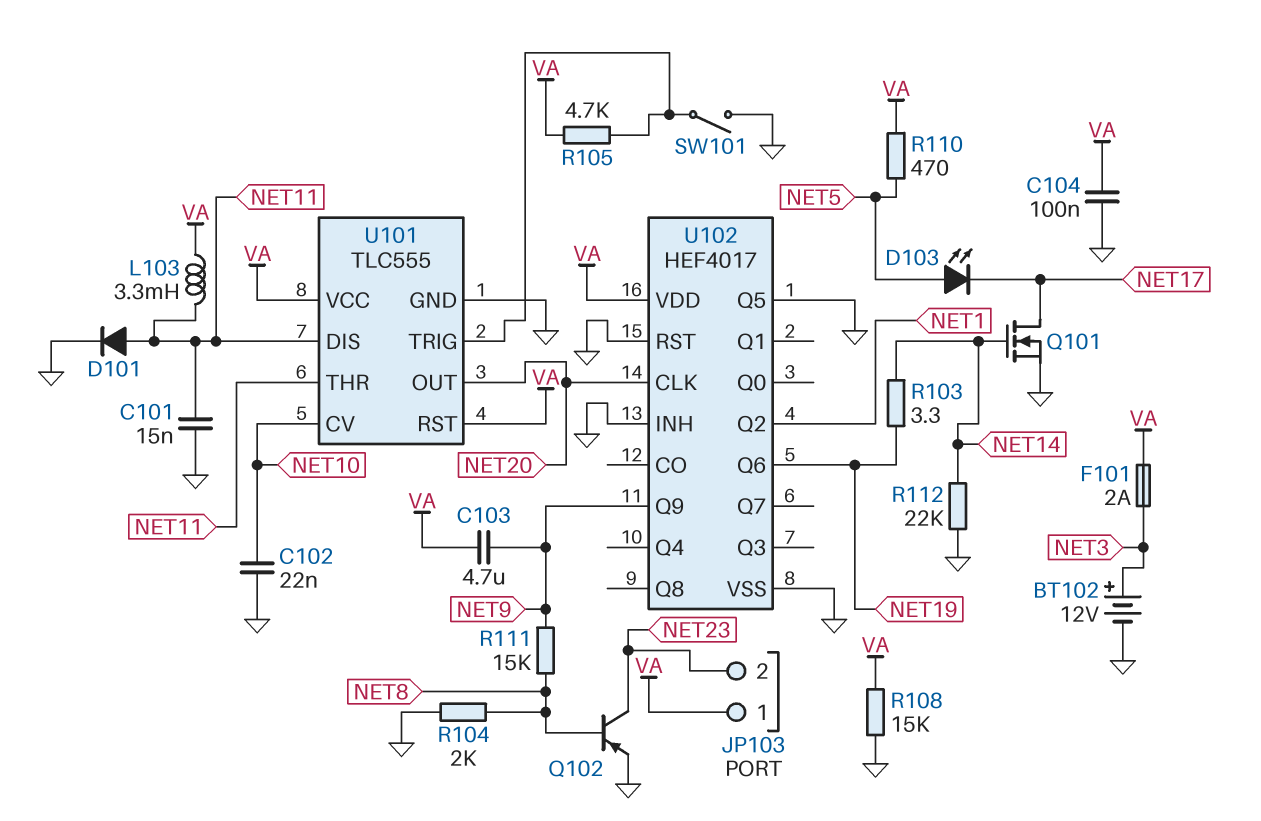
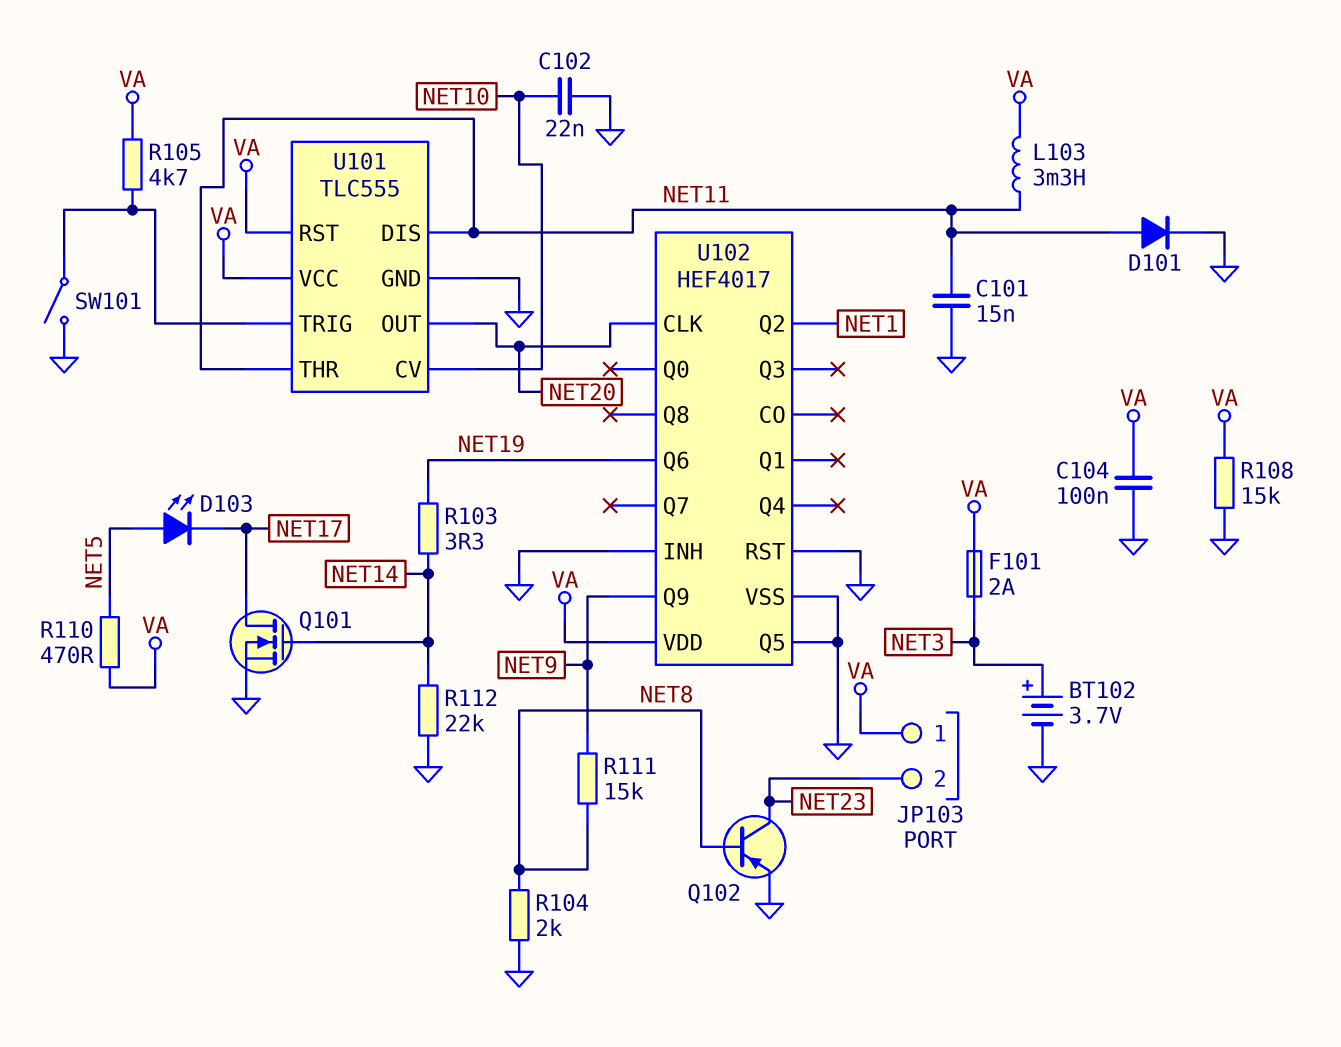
BT102: 12V (plus NET3, minus GND) -> 3.7V (plus NET3, minus GND)
C103: 4.7uF (NET9, VA) -> none

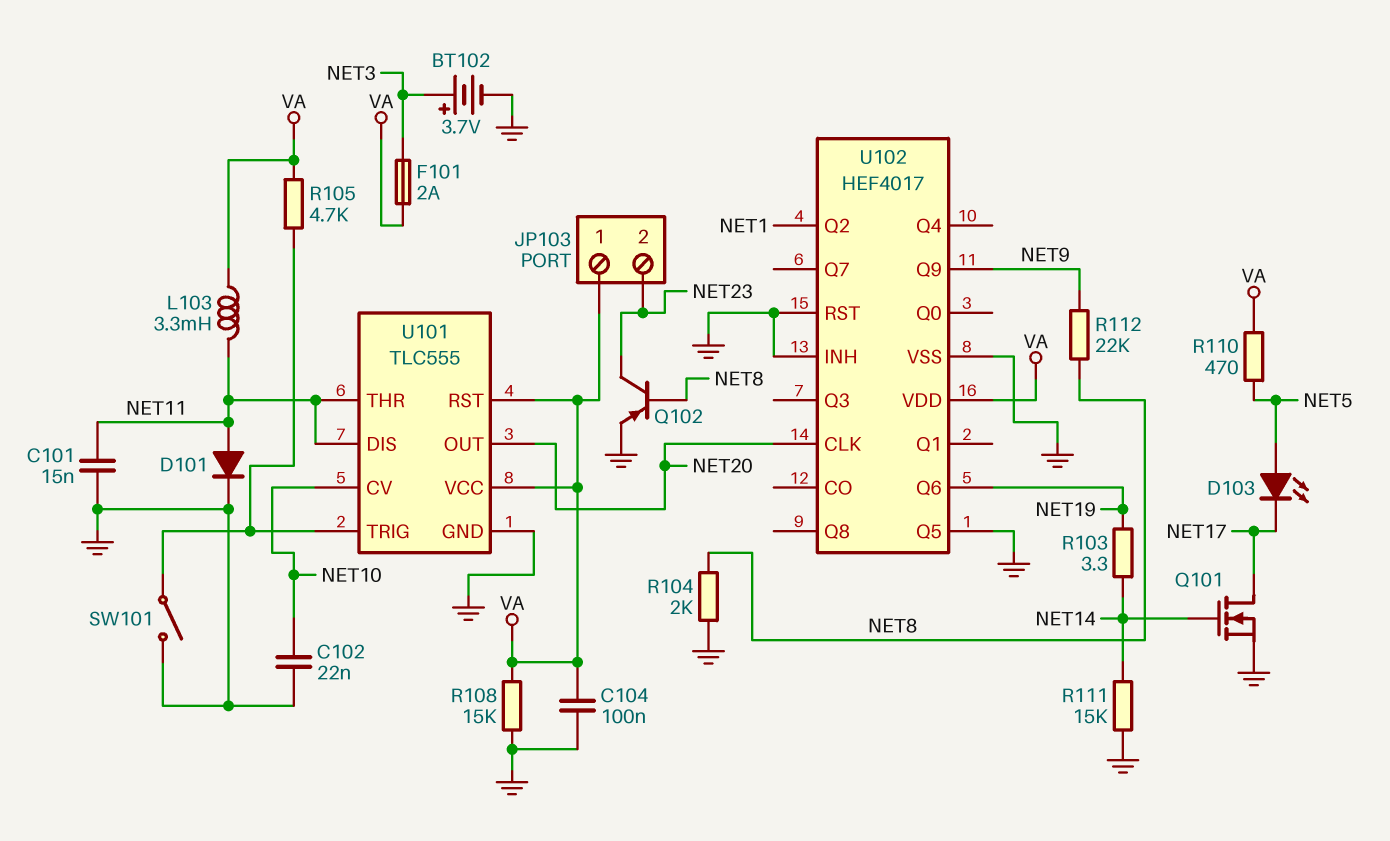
R111: 15k (NET8, NET9) -> 15k (GND, NET14)
R112: 22k (GND, NET14) -> 22k (NET8, NET9)

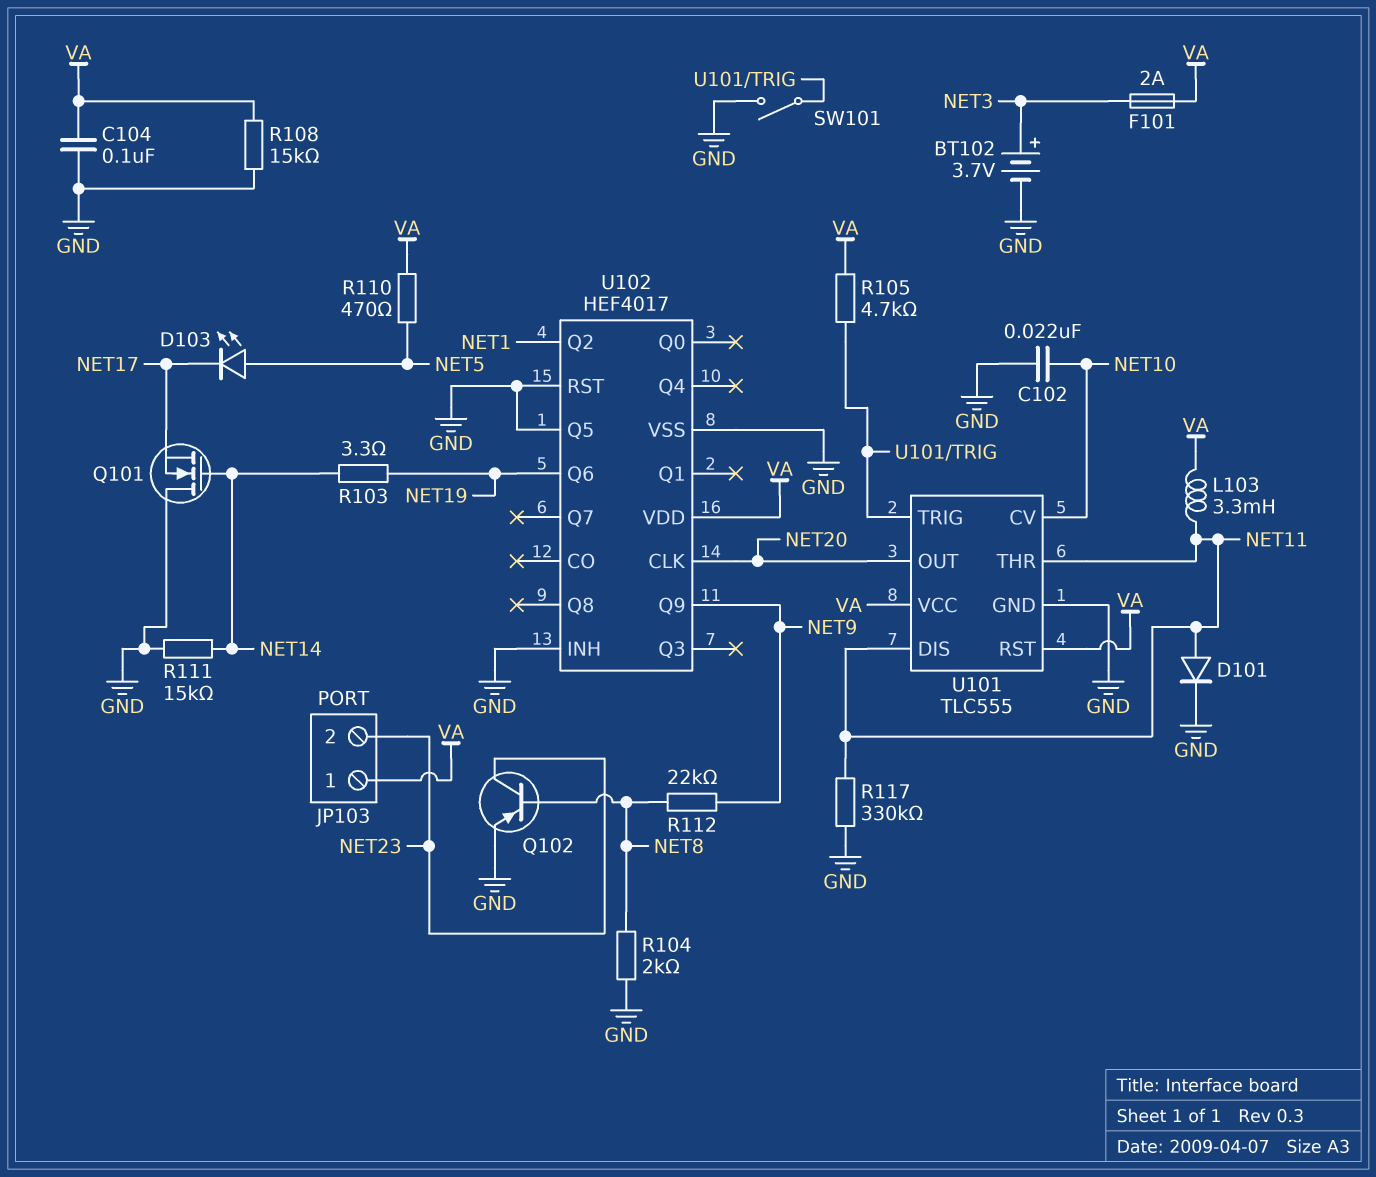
C101: 15nF (GND, NET11) -> none
Q101: NMOS (G NET14, D NET17, S GND) -> NMOS (G NET14, D GND, S NET17)
R117: none -> 330k (GND, NET11)

